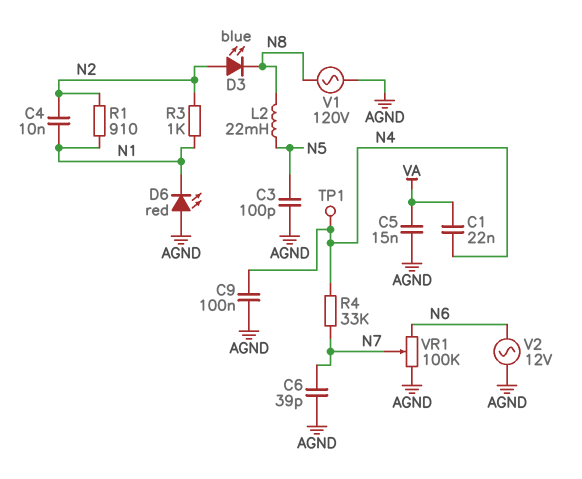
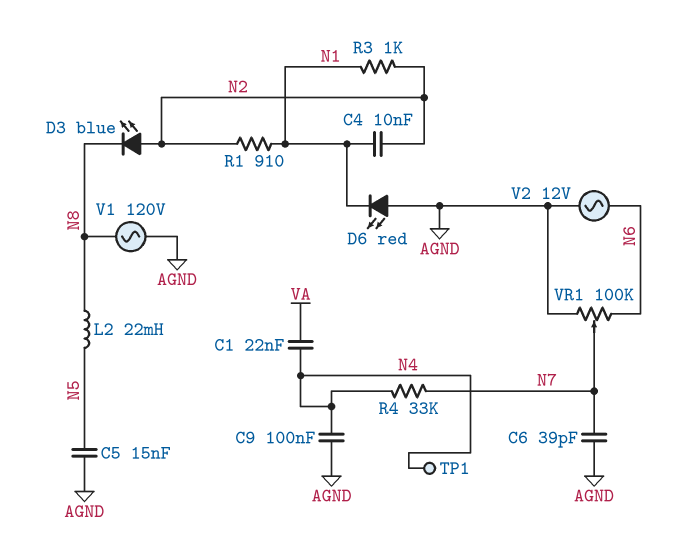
C3: 100pF (AGND, N5) -> none
C5: 15nF (AGND, VA) -> 15nF (AGND, N5)

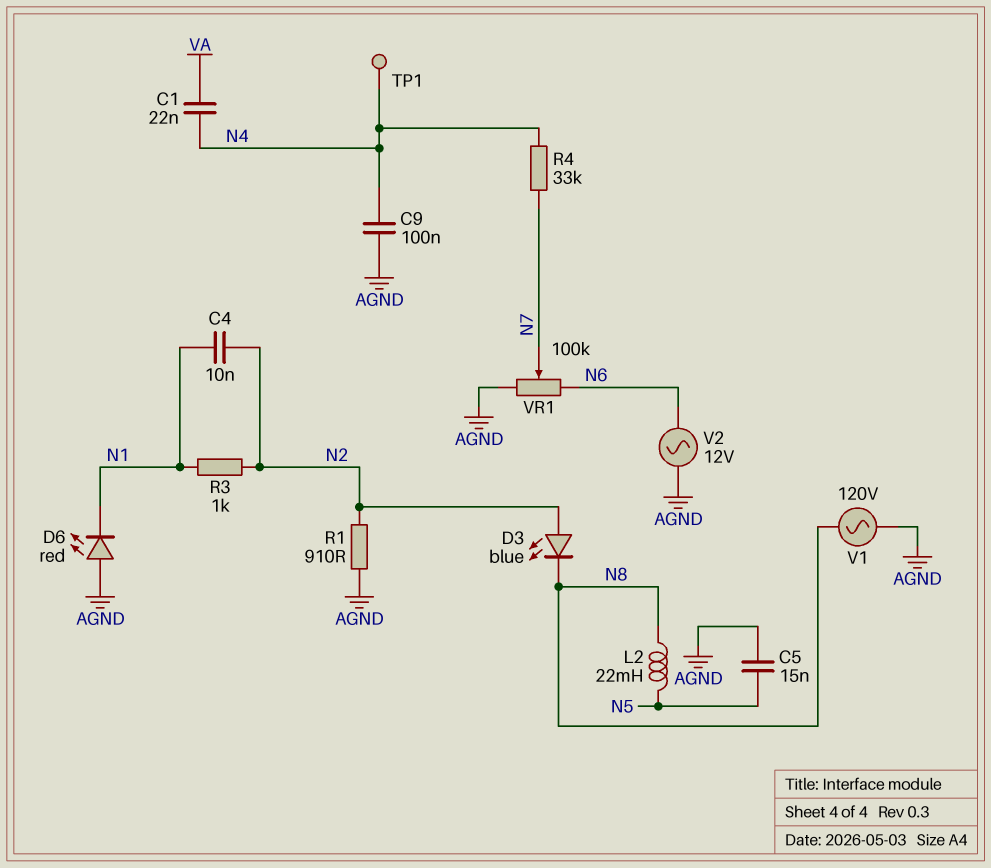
C6: 39pF (AGND, N7) -> none
R1: 910 (N1, N2) -> 910 (AGND, N2)

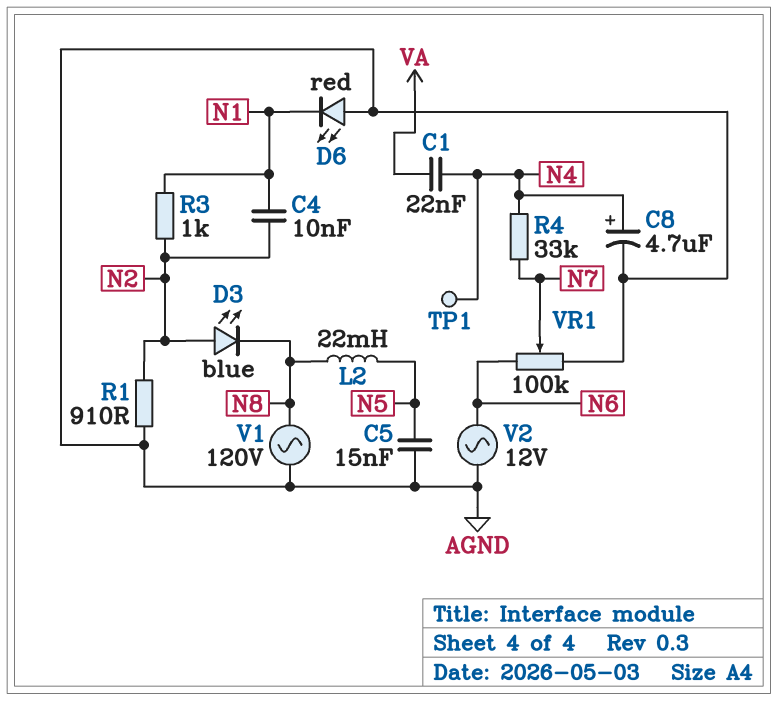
C8: none -> 4.7uF (plus N4, minus AGND)
C9: 100nF (AGND, N4) -> none

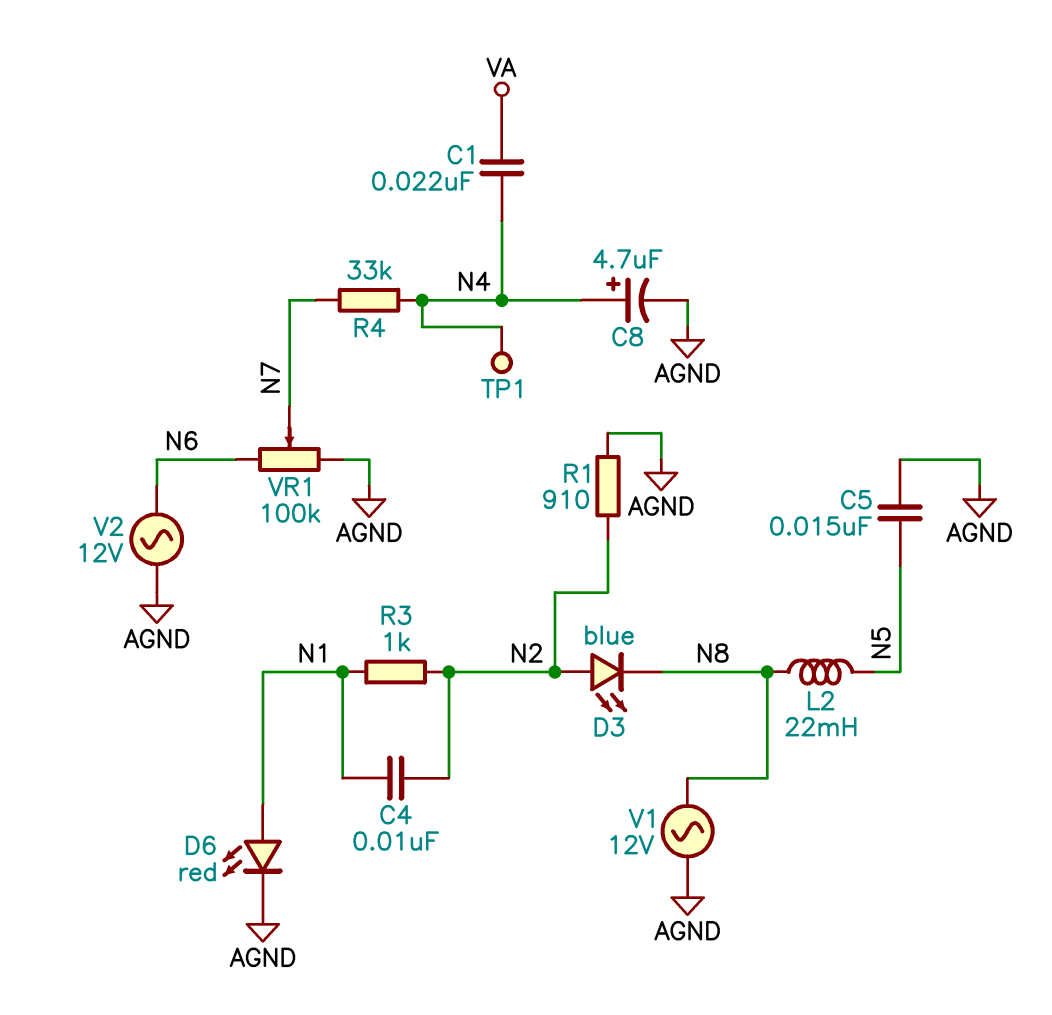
D6: LED red (A AGND, K N1) -> LED red (A N1, K AGND)
V1: AC 120V (AGND, N8) -> AC 12V (AGND, N8)

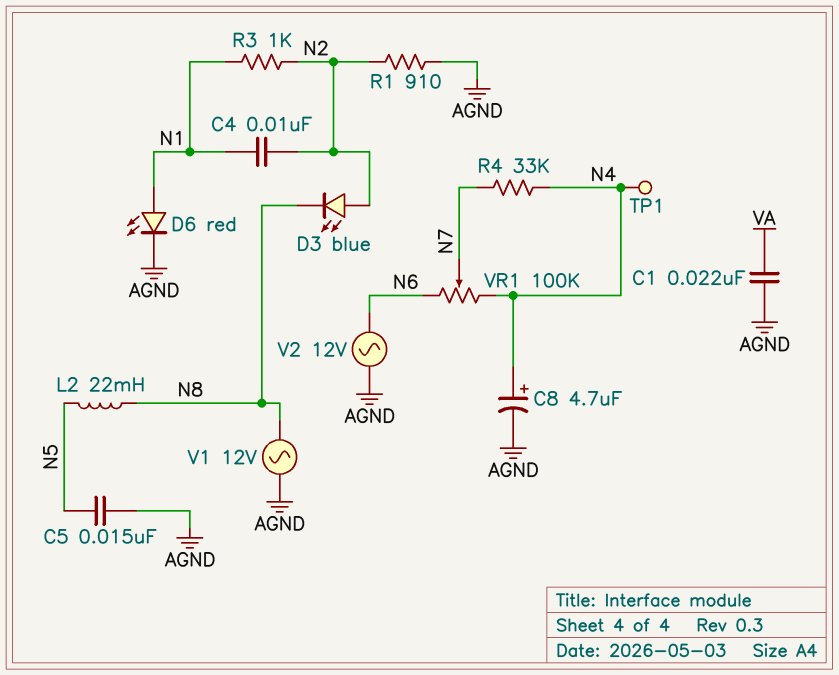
C1: 22nF (N4, VA) -> 22nF (AGND, VA)
VR1: 100k (AGND, N6, wiper N7) -> 100k (N4, N6, wiper N7)

